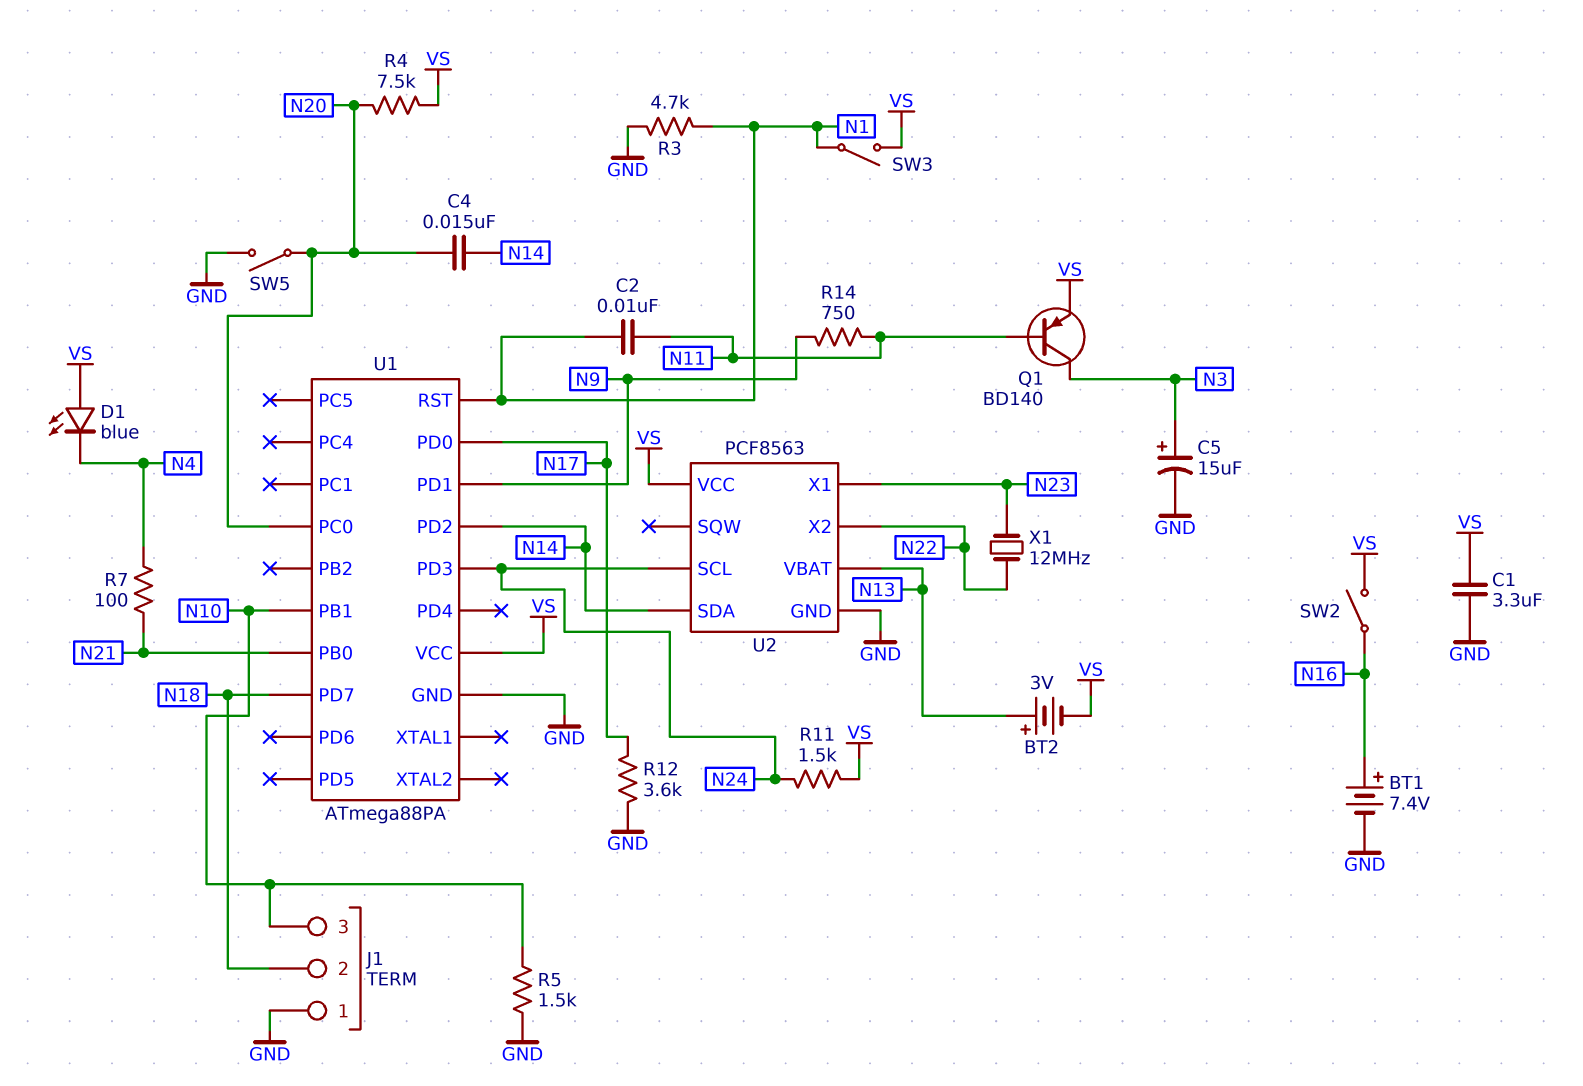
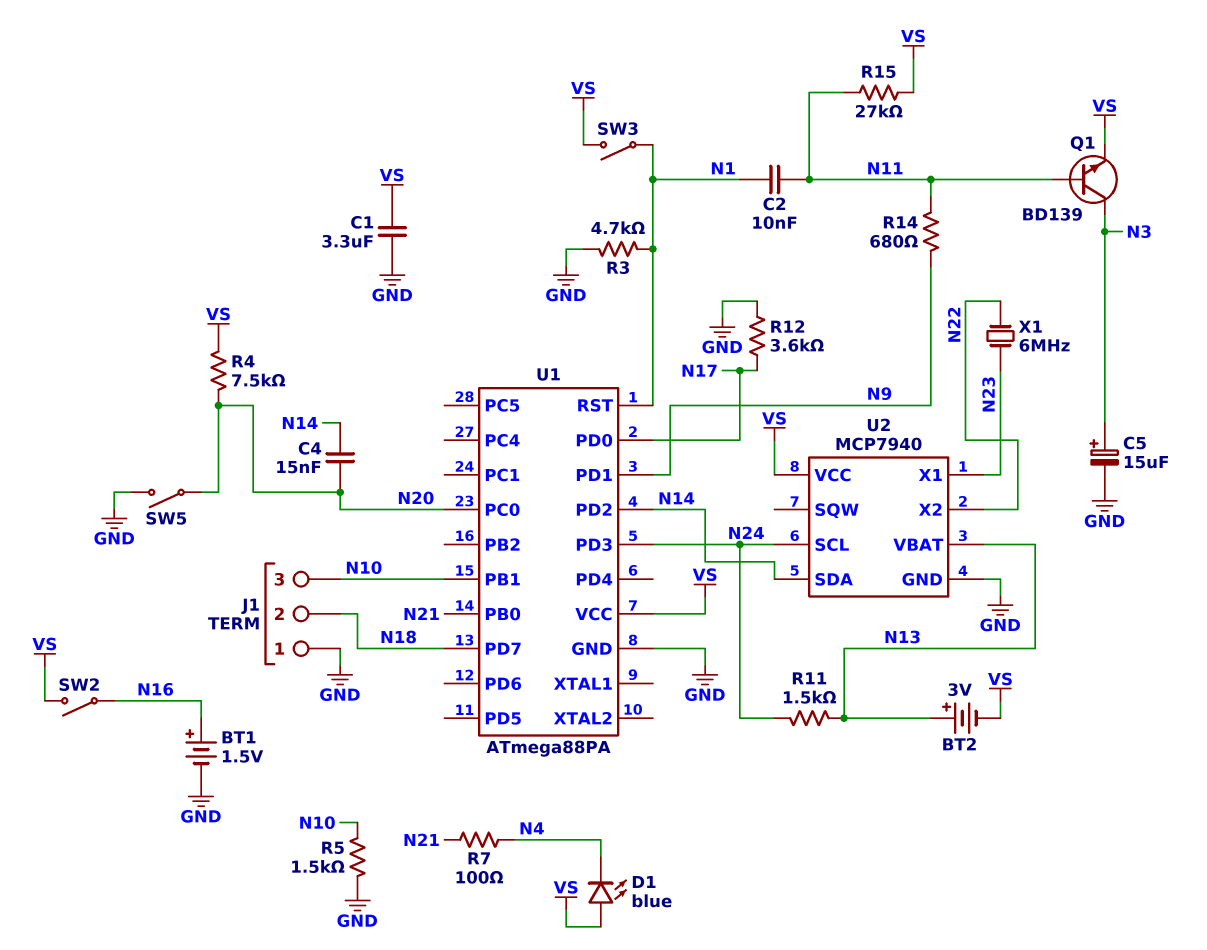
BT1: 7.4V (plus N16, minus GND) -> 1.5V (plus N16, minus GND)
Q1: PNP BD140 (B N11, C N3, E VS) -> NPN BD139 (B N11, C N3, E VS)
R11: 1.5k (N24, VS) -> 1.5k (N13, N24)
R14: 750 (N9, N11) -> 680 (N9, N11)
R15: none -> 27k (N11, VS)
U2: PCF8563 -> MCP7940
X1: 12MHz (N22, N23) -> 6MHz (N22, N23)

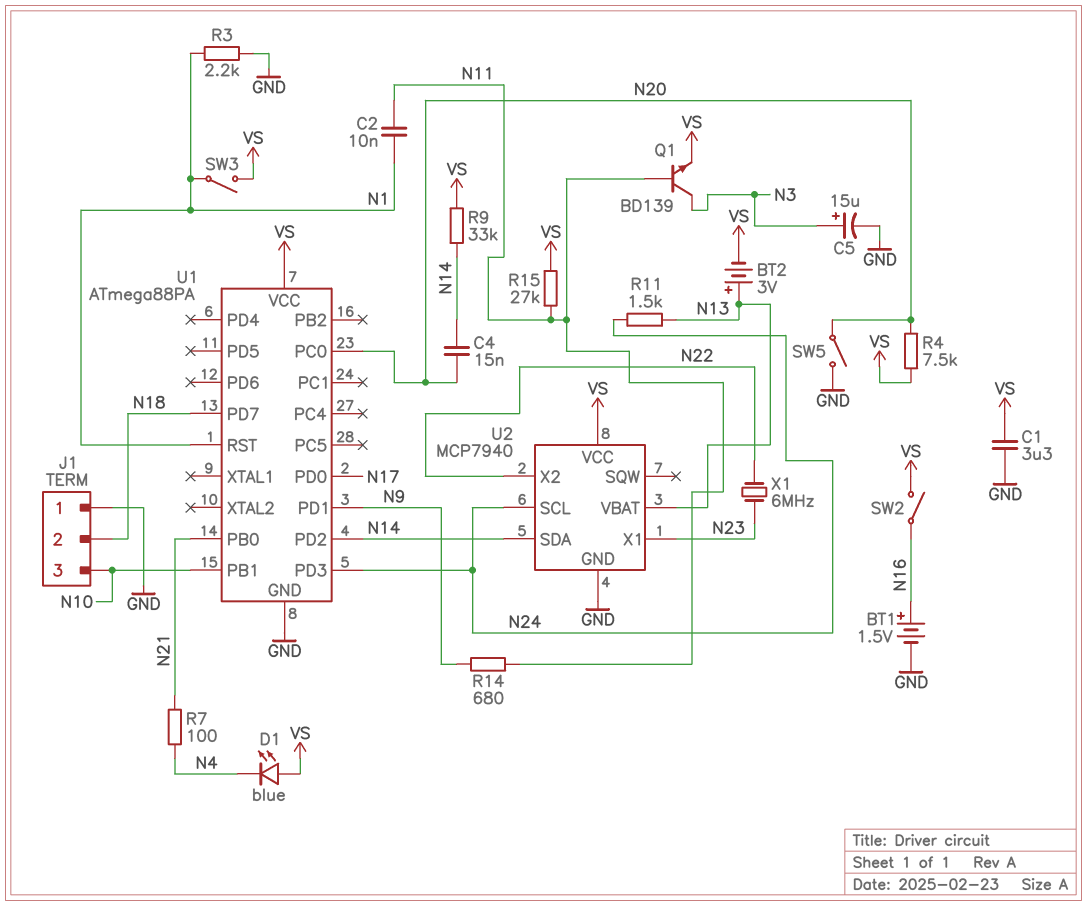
R3: 4.7k (GND, N1) -> 2.2k (GND, N1)
R5: 1.5k (GND, N10) -> none
R9: none -> 33k (N14, VS)
R12: 3.6k (GND, N17) -> none

